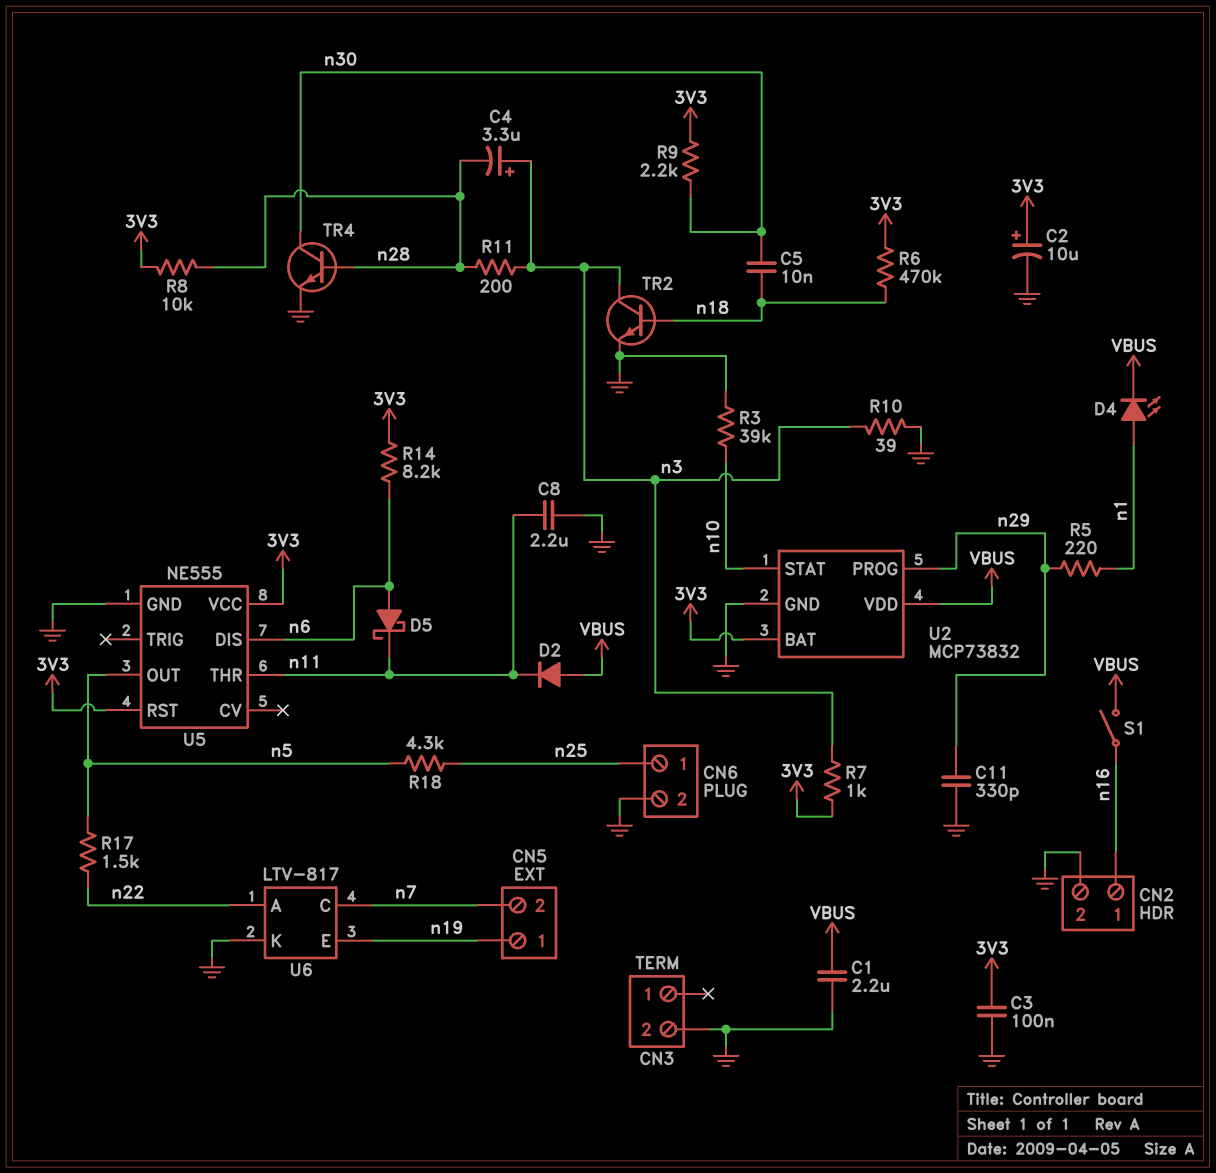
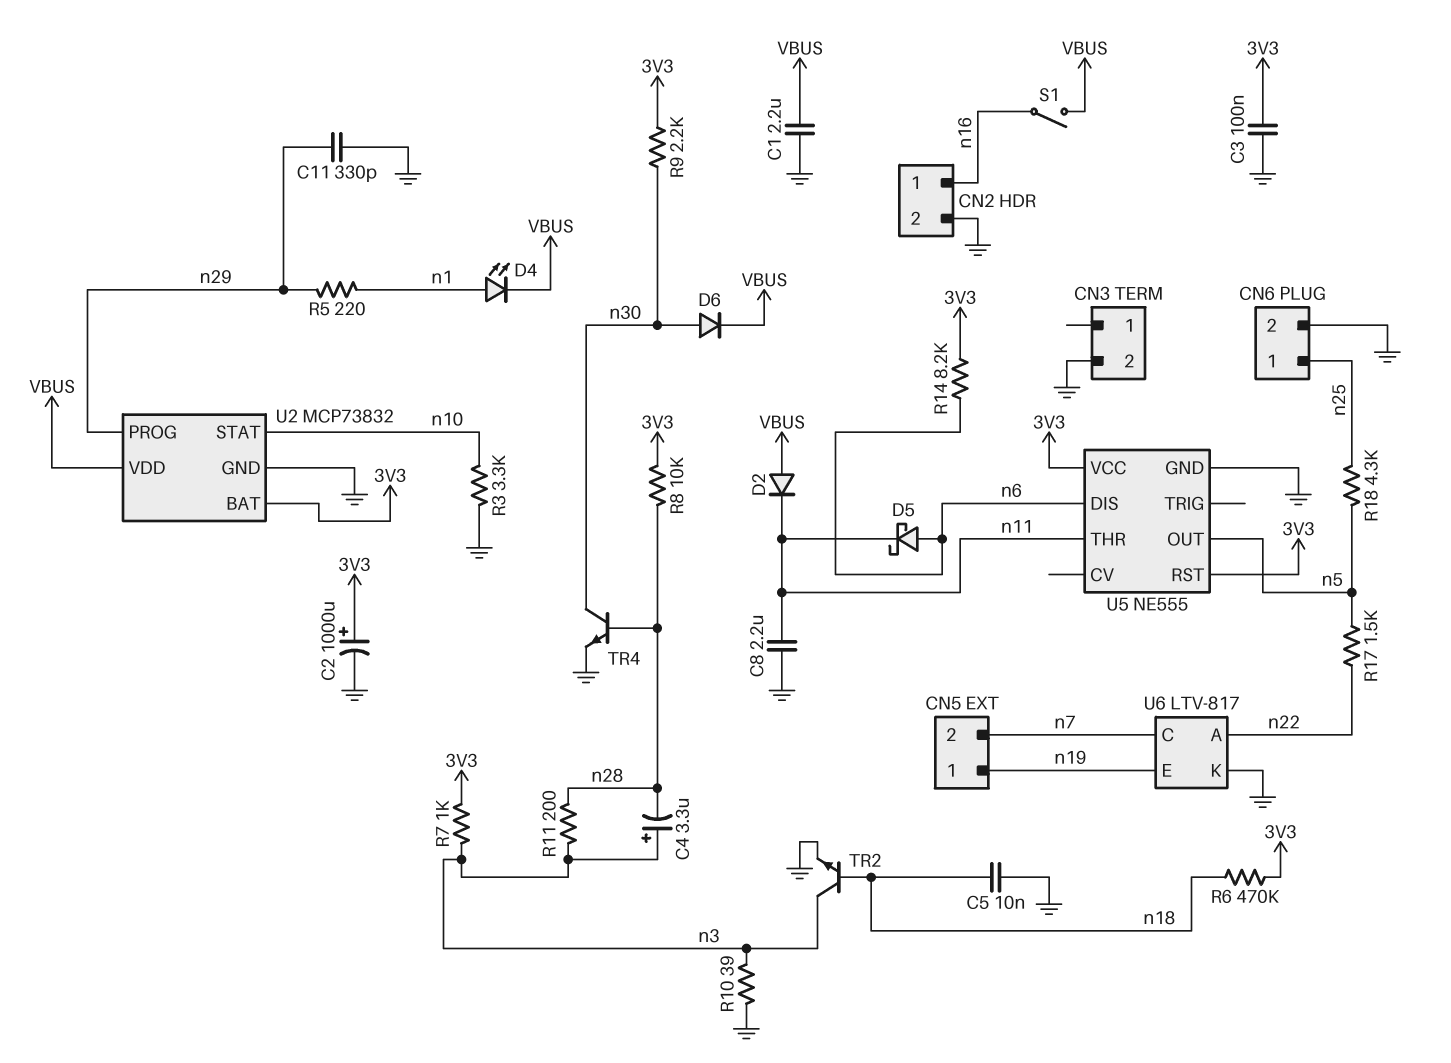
C2: 10uF (plus 3V3, minus GND) -> 1000uF (plus 3V3, minus GND)
C5: 10nF (n18, n30) -> 10nF (GND, n18)
D6: none -> diode (A n30, K VBUS)
R3: 39k (GND, n10) -> 3.3k (GND, n10)

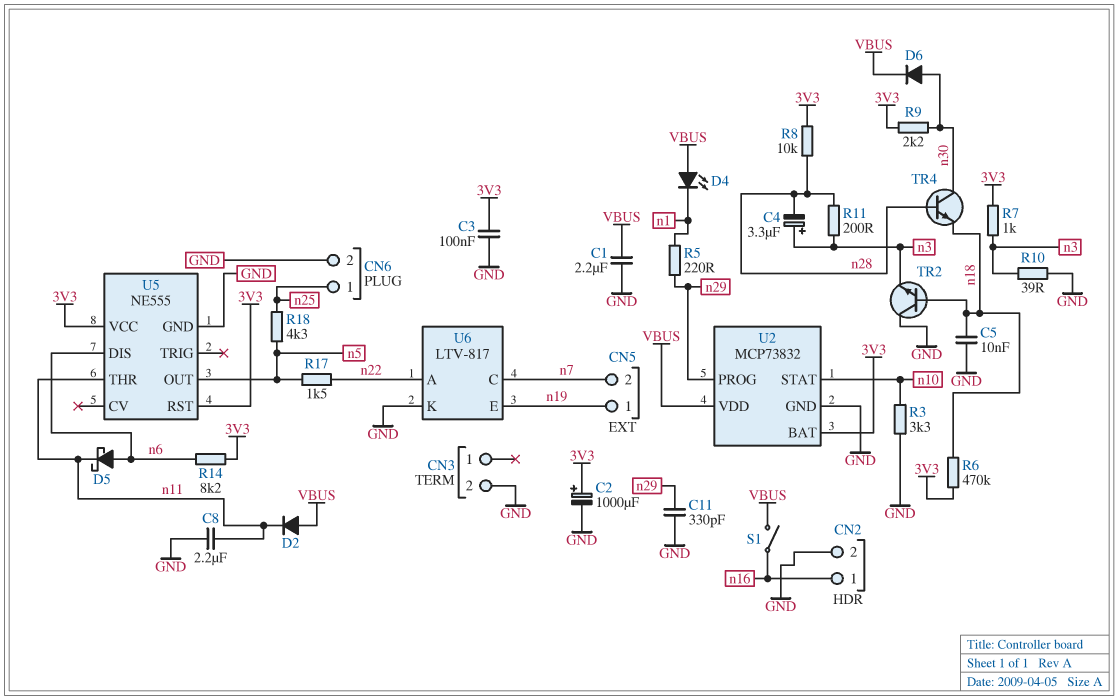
D4: LED (A n1, K VBUS) -> LED (A VBUS, K n1)
TR2: NPN (B n18, C n3, E GND) -> NPN (B n18, C GND, E n3)
TR4: NPN (B n28, C n30, E GND) -> NPN (B n28, C n30, E n18)

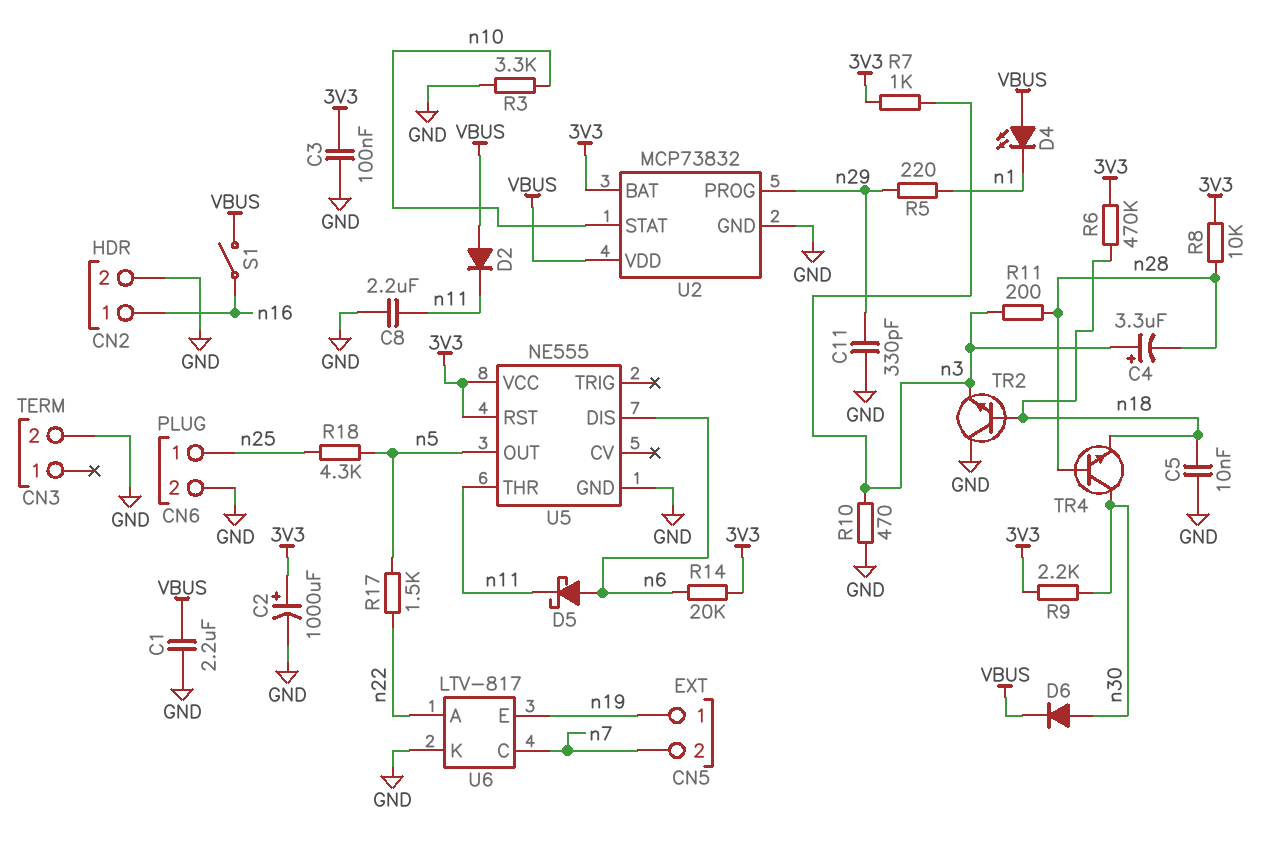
R10: 39 (GND, n3) -> 470 (GND, n3)
R14: 8.2k (3V3, n6) -> 20k (3V3, n6)

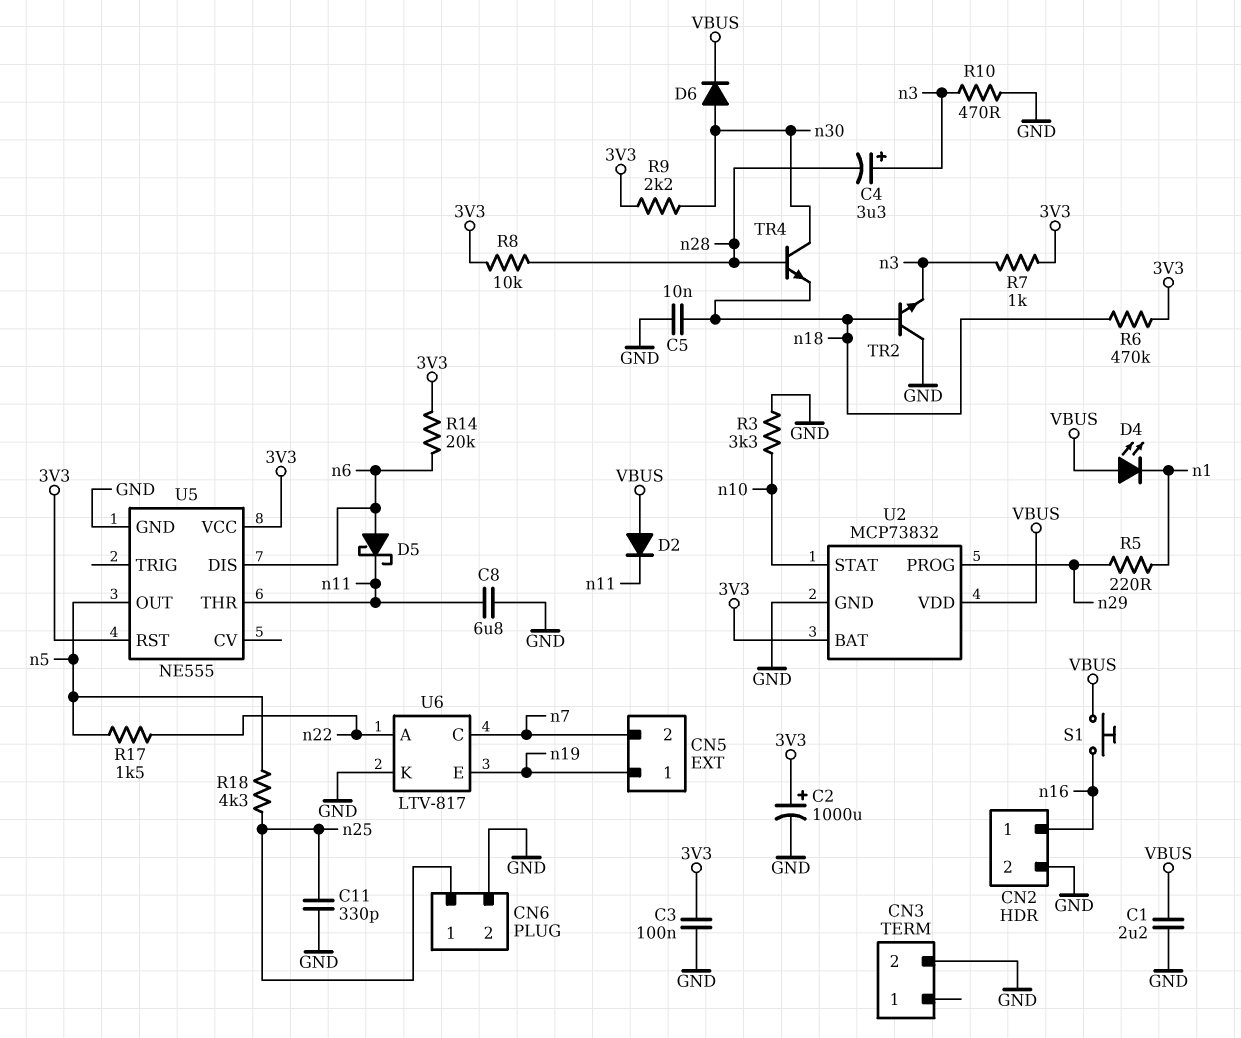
C8: 2.2uF (GND, n11) -> 6.8uF (GND, n11)
C11: 330pF (GND, n29) -> 330pF (GND, n25)
R11: 200 (n3, n28) -> none
S1: switch (VBUS, n16) -> button (VBUS, n16)

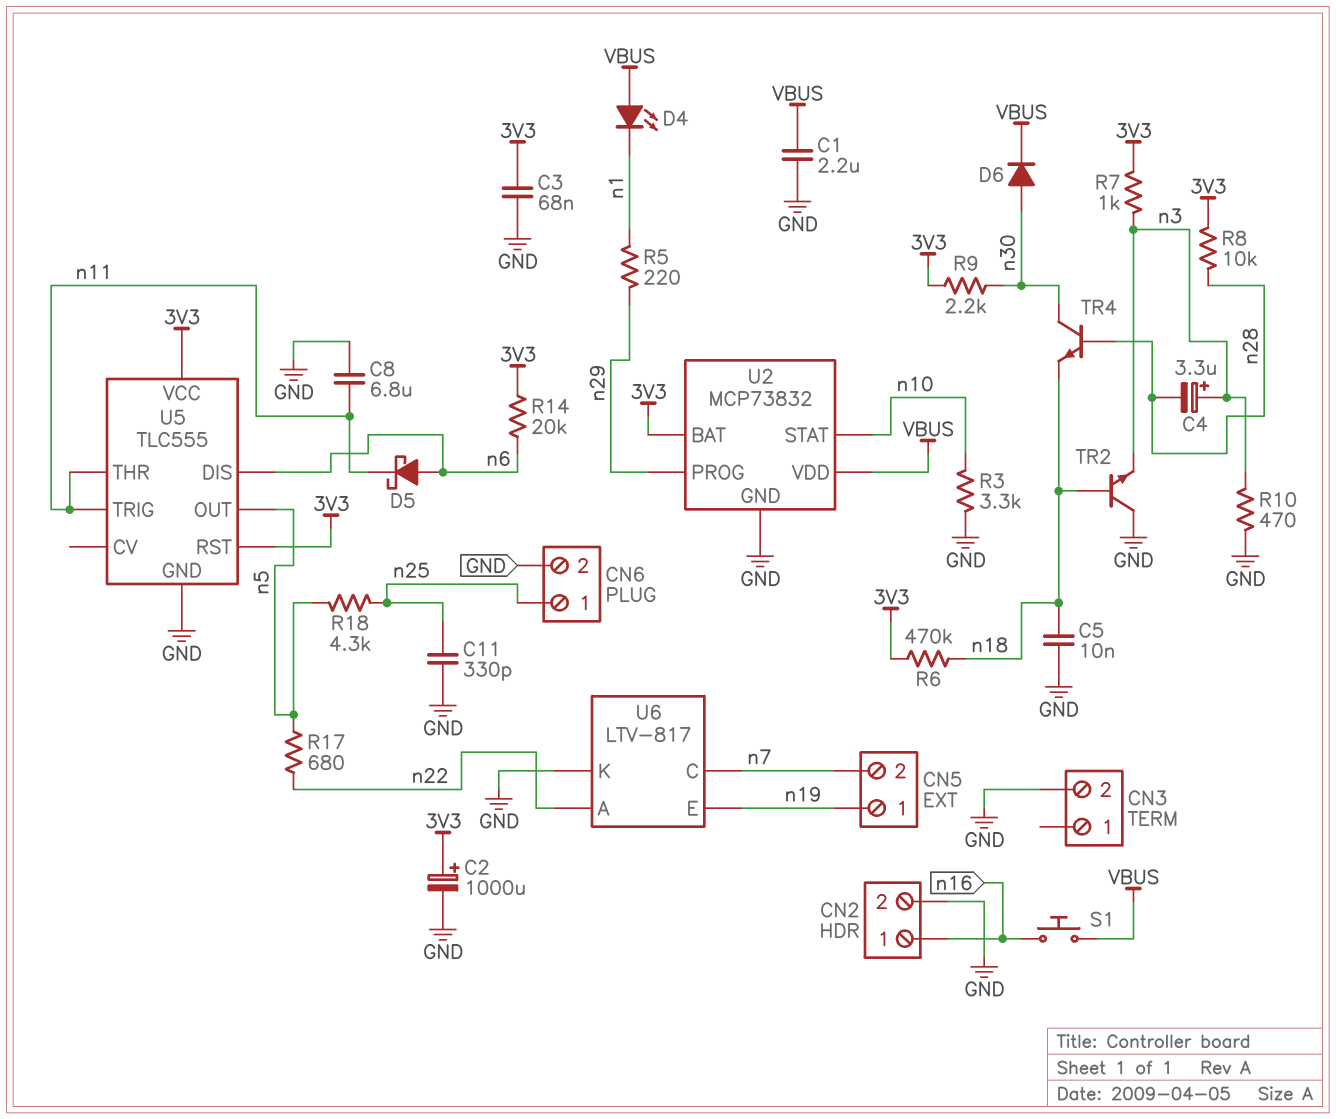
C3: 100nF (3V3, GND) -> 68nF (3V3, GND)
D2: diode (A VBUS, K n11) -> none
R17: 1.5k (n5, n22) -> 680 (n5, n22)
U5: NE555 -> TLC555
U5 pin TRIG: none -> n11

